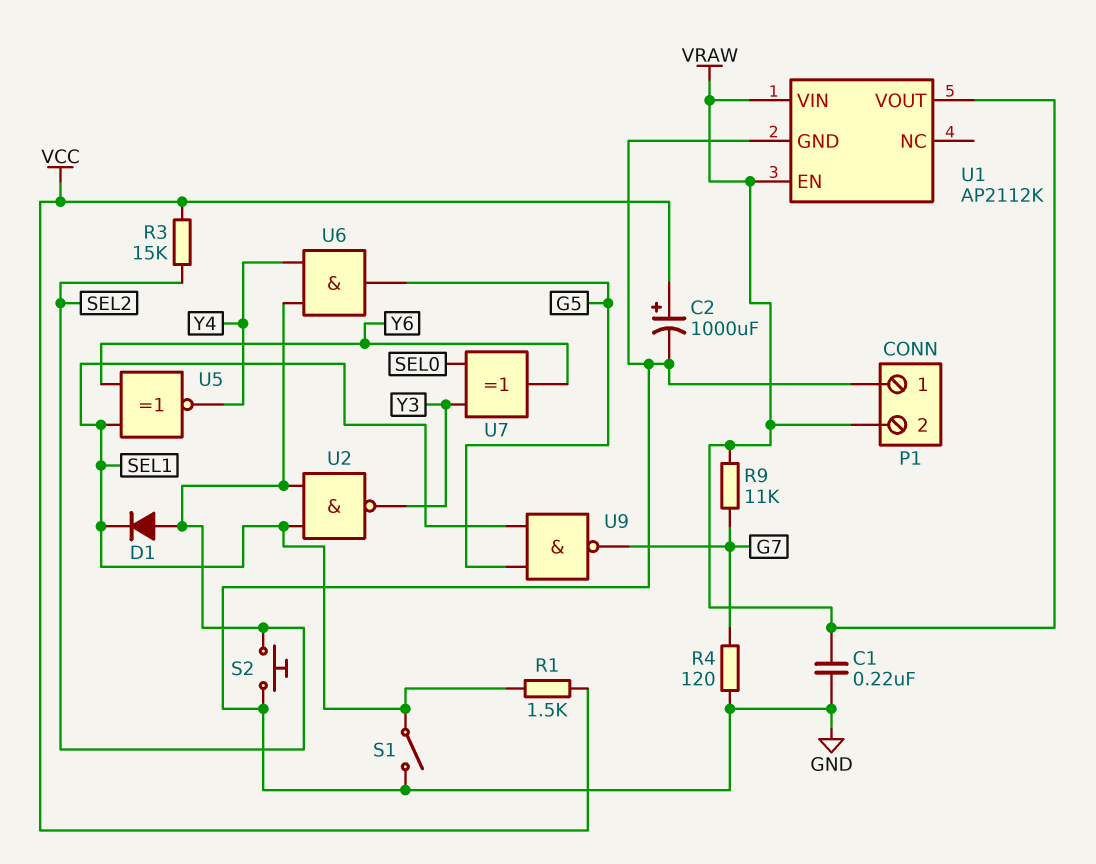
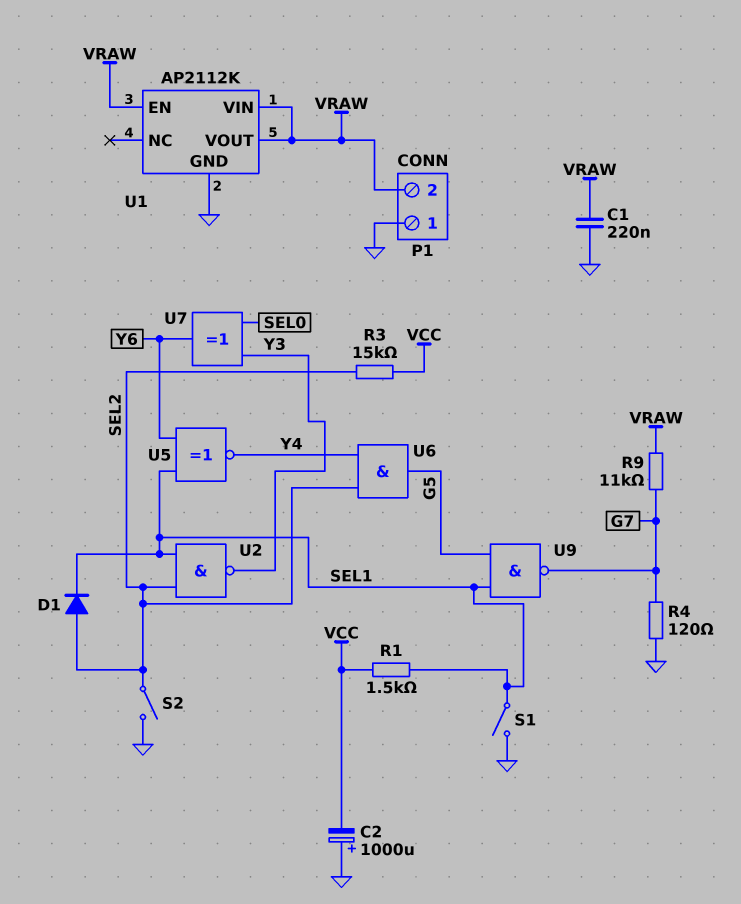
C2: 1000uF (plus VCC, minus GND) -> 1000uF (plus GND, minus VCC)
S2: button (GND, SEL2) -> switch (GND, SEL2)

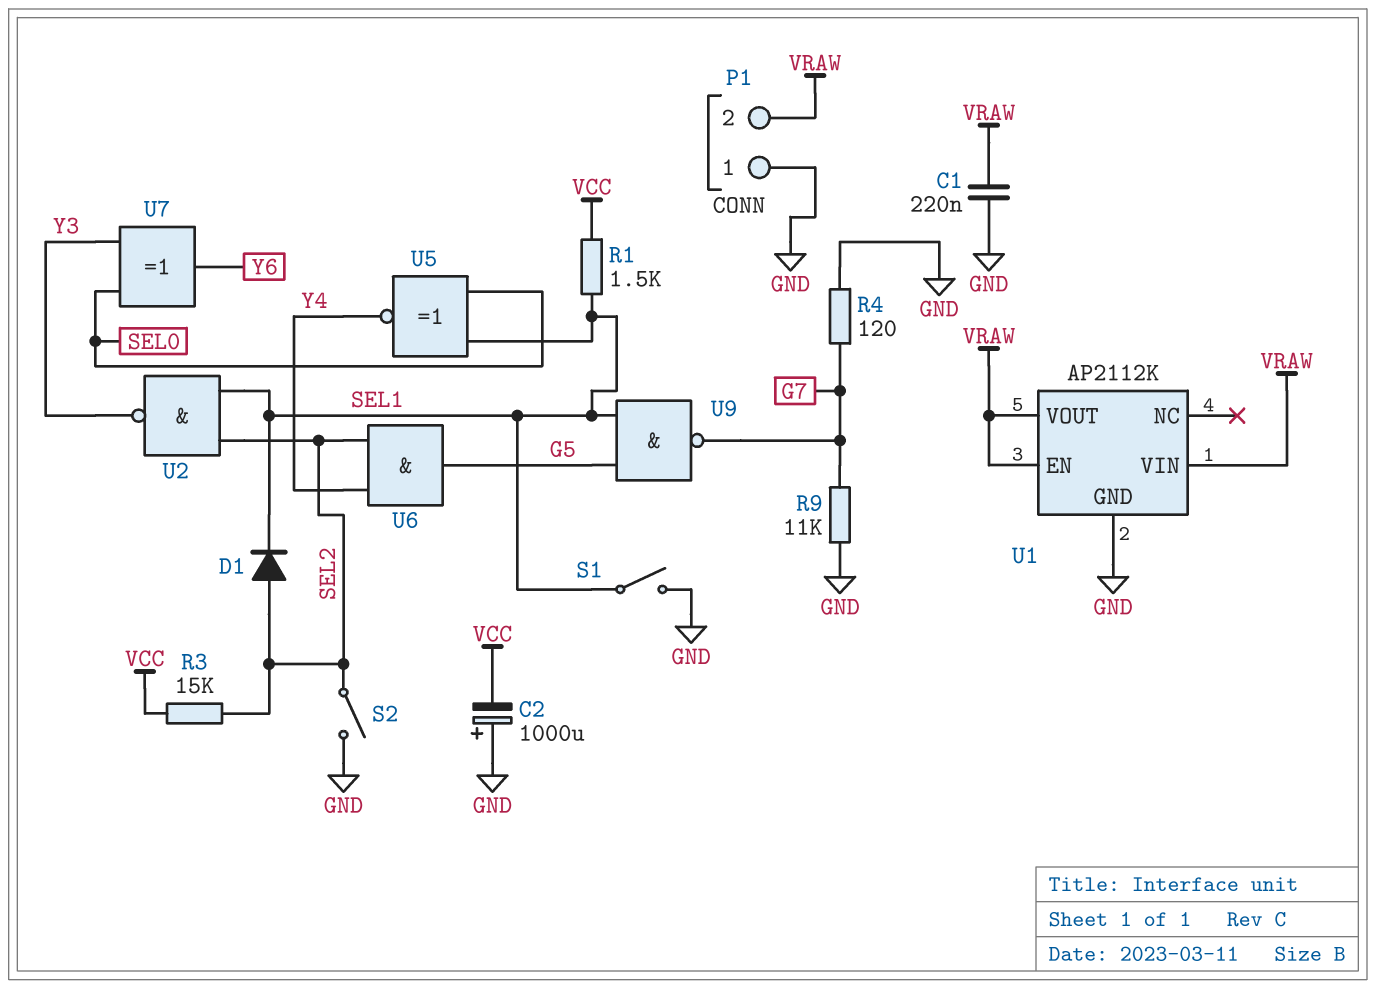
R9: 11k (G7, VRAW) -> 11k (G7, GND)
U5: XNOR (in SEL1, in Y6, out Y4) -> XNOR (in SEL0, in SEL1, out Y4)

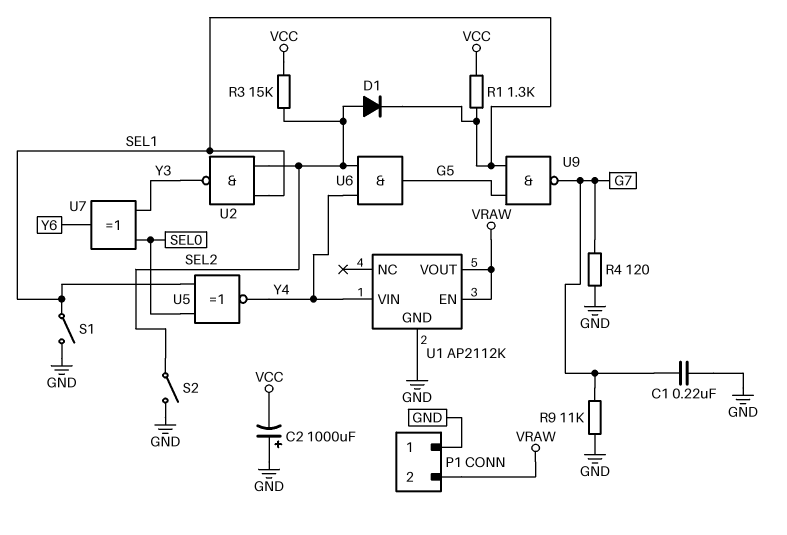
C1: 220nF (GND, VRAW) -> 220nF (G7, GND)
R1: 1.5k (SEL1, VCC) -> 1.3k (SEL1, VCC)
U1 pin VIN: VRAW -> Y4

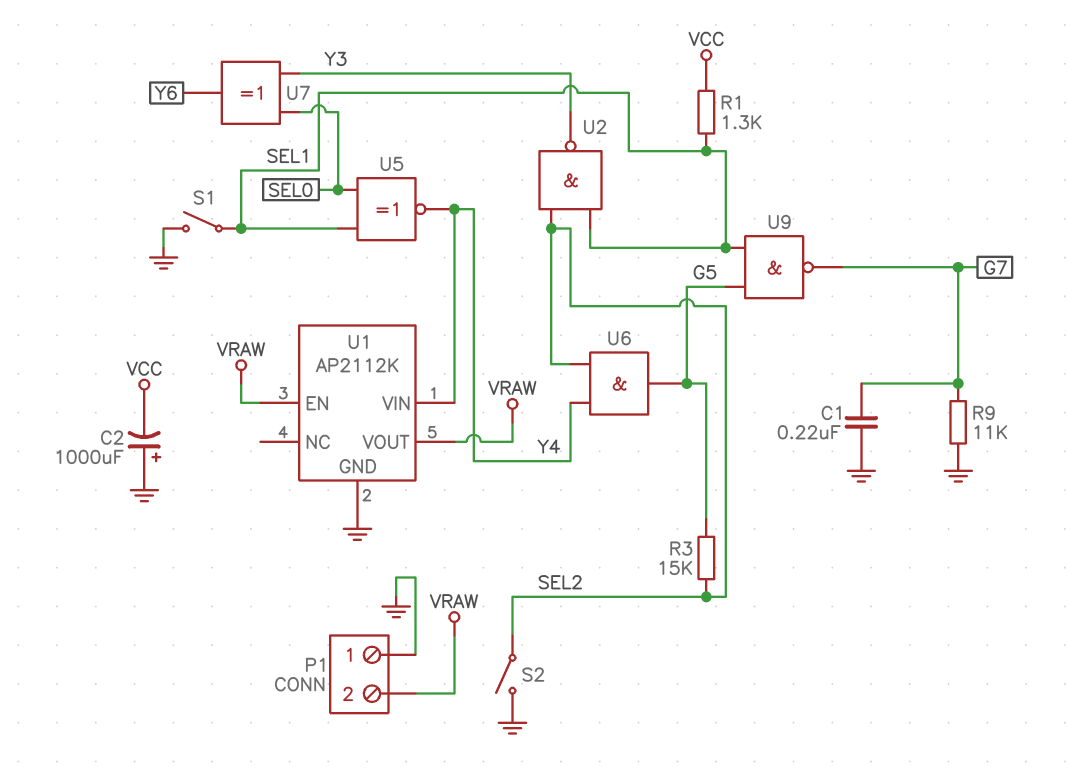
D1: diode (A SEL2, K SEL1) -> none
R3: 15k (SEL2, VCC) -> 15k (G5, SEL2)
R4: 120 (G7, GND) -> none

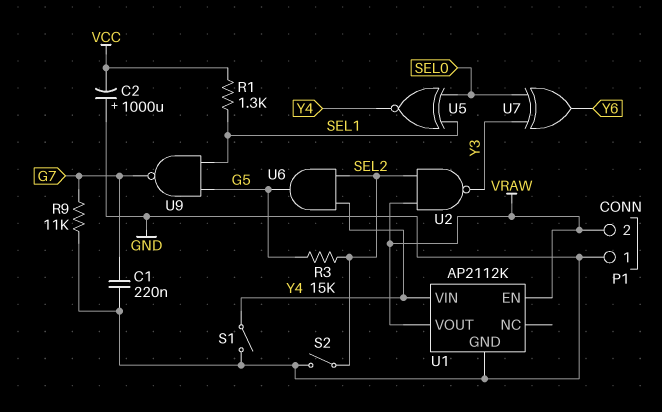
S1: switch (GND, SEL1) -> switch (GND, Y4)
U2: NAND (in SEL1, in SEL2, out Y3) -> NAND (in SEL2, in VRAW, out Y3)

